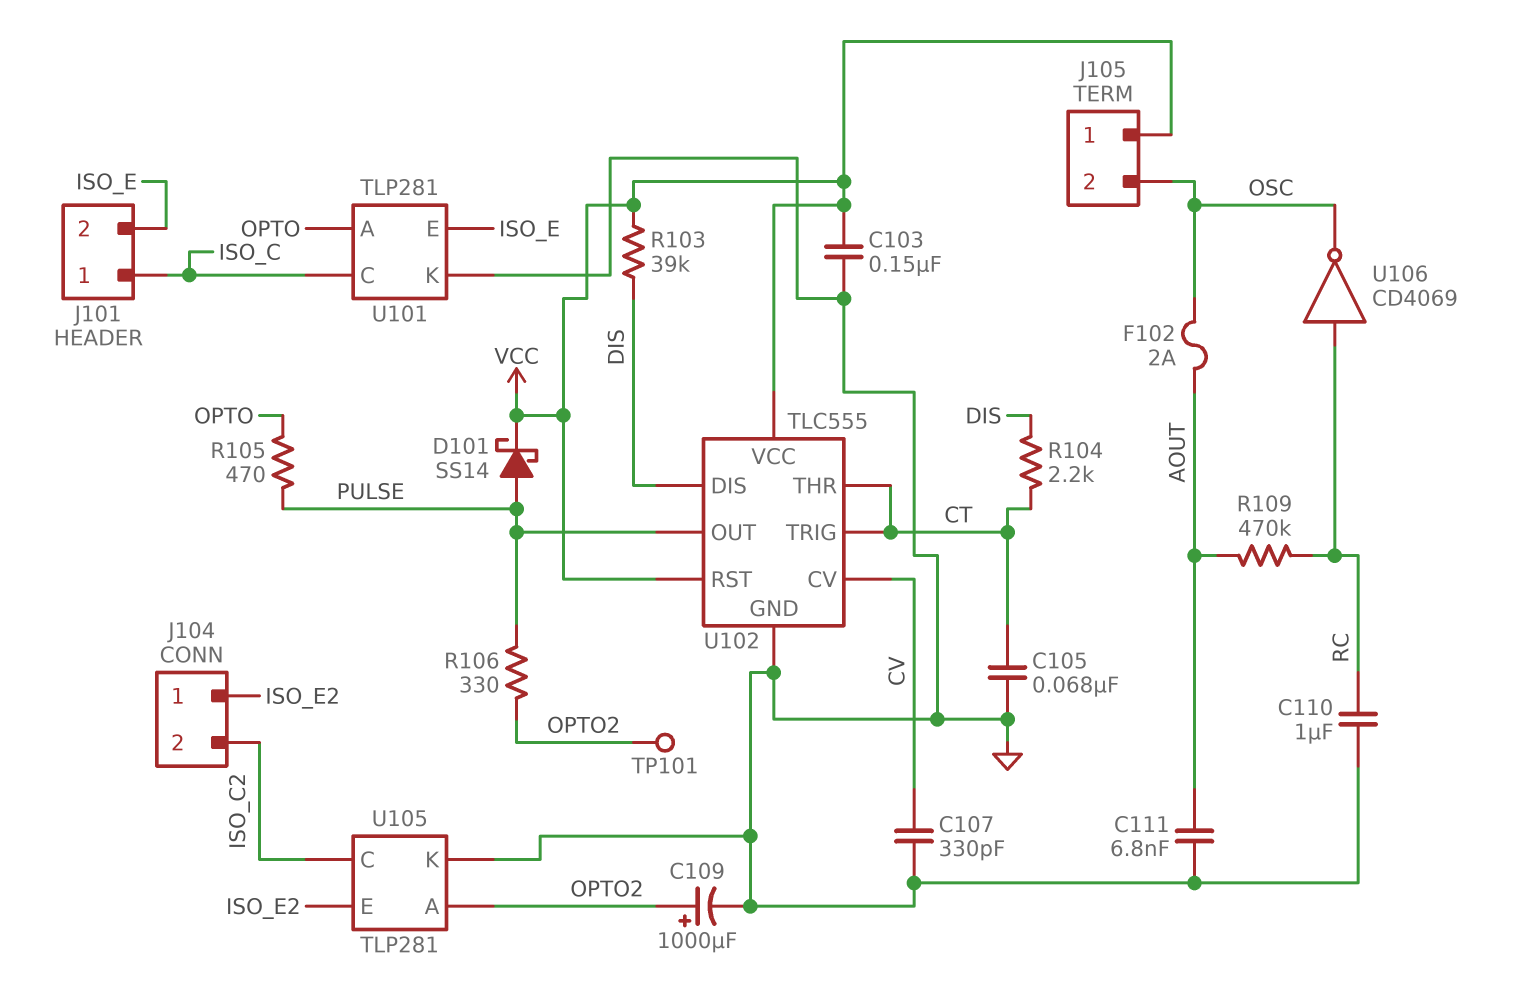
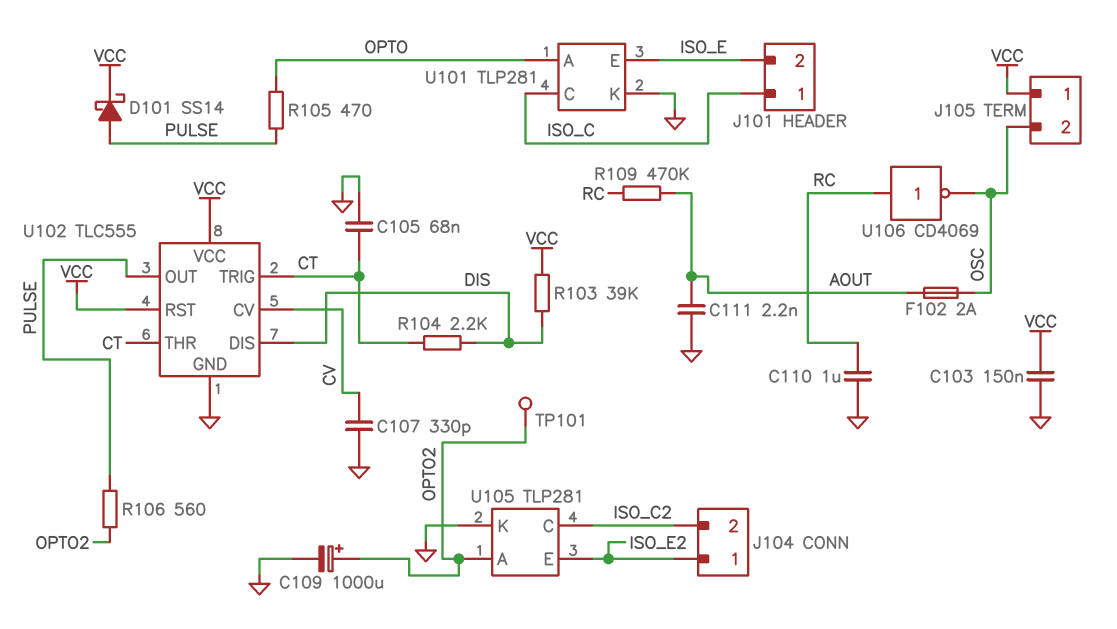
C111: 6.8nF (AOUT, GND) -> 2.2nF (AOUT, GND)
R106: 330 (OPTO2, PULSE) -> 560 (OPTO2, PULSE)

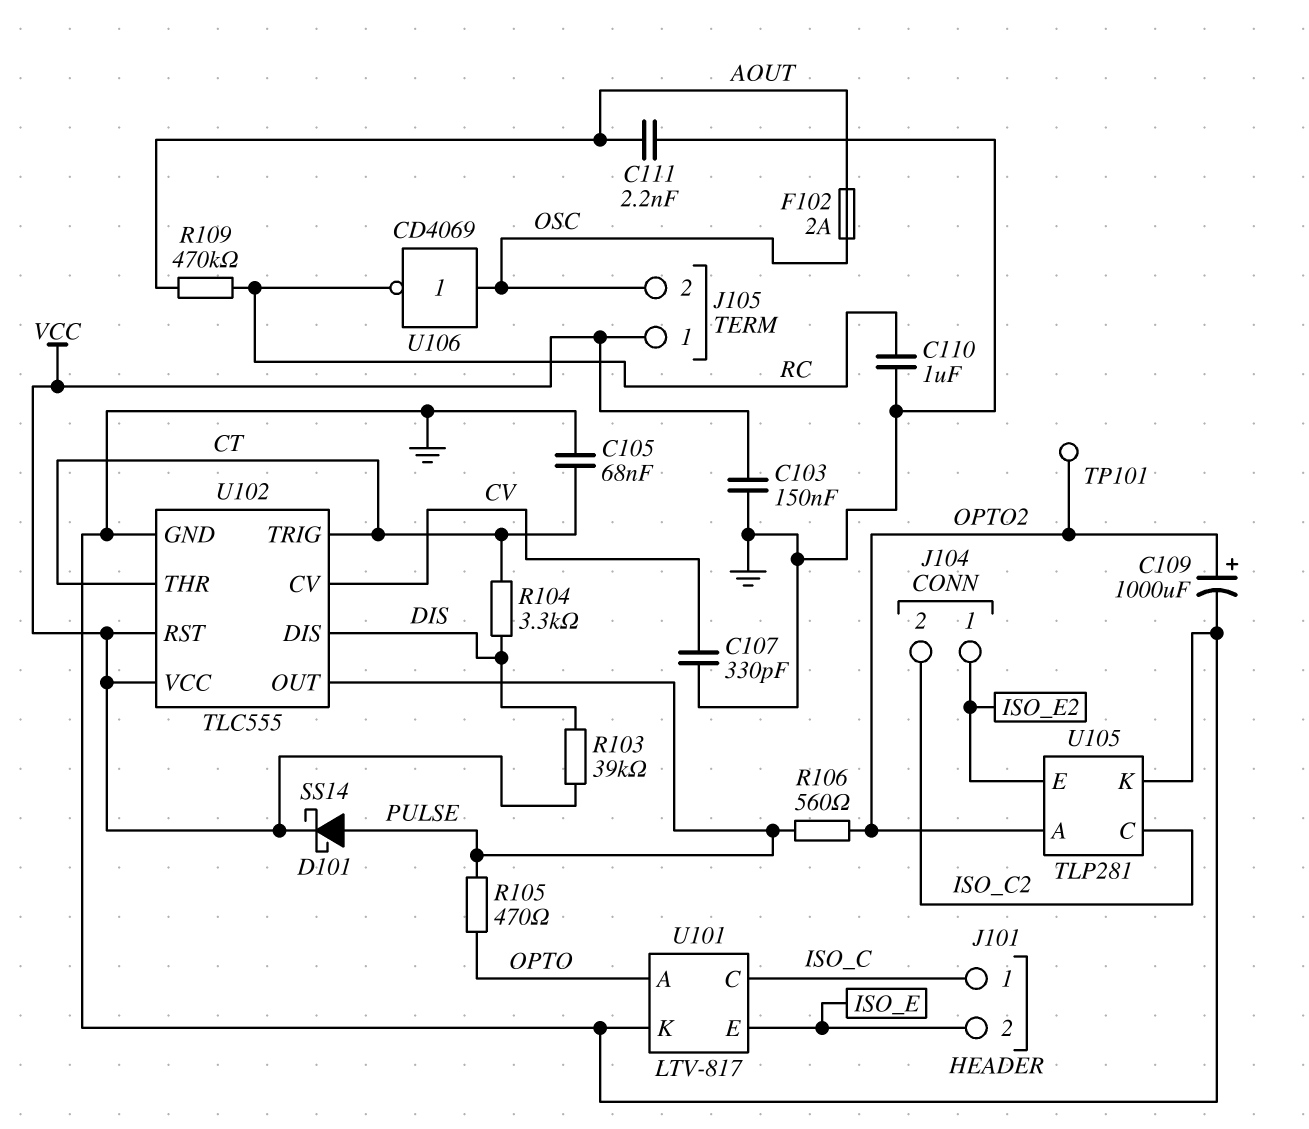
R104: 2.2k (CT, DIS) -> 3.3k (CT, DIS)
U101: TLP281 -> LTV-817
U106: NOT CD4069 (in RC, out OSC) -> NOT CD4069 (in OSC, out RC)

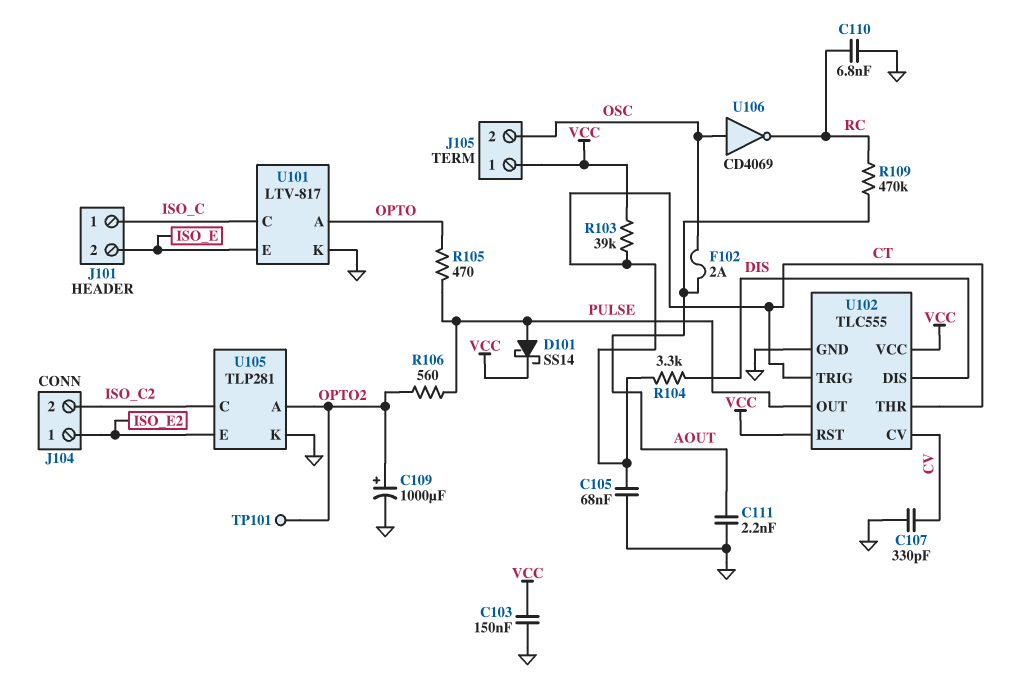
C110: 1uF (GND, RC) -> 6.8nF (GND, RC)
R103: 39k (DIS, VCC) -> 39k (CT, VCC)

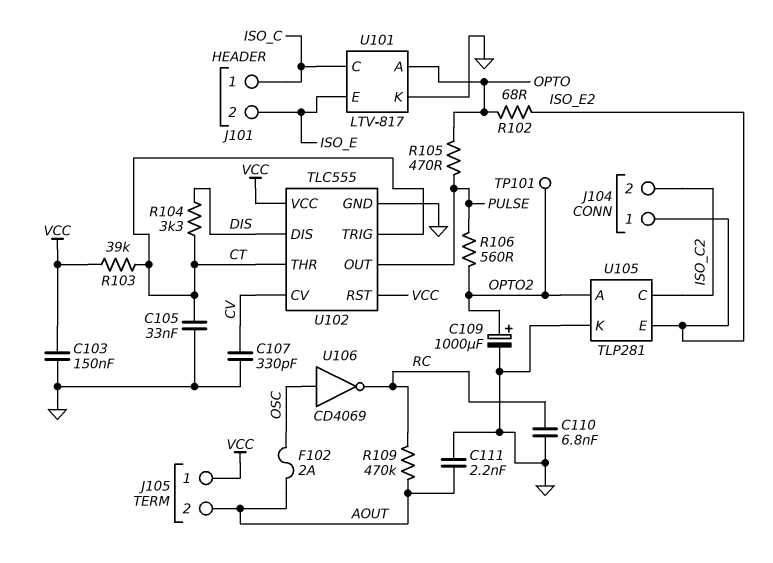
C105: 68nF (CT, GND) -> 33nF (CT, GND)
D101: schottky SS14 (A PULSE, K VCC) -> none
J105 pin 2: OSC -> AOUT
R102: none -> 68 (ISO_E2, OPTO)

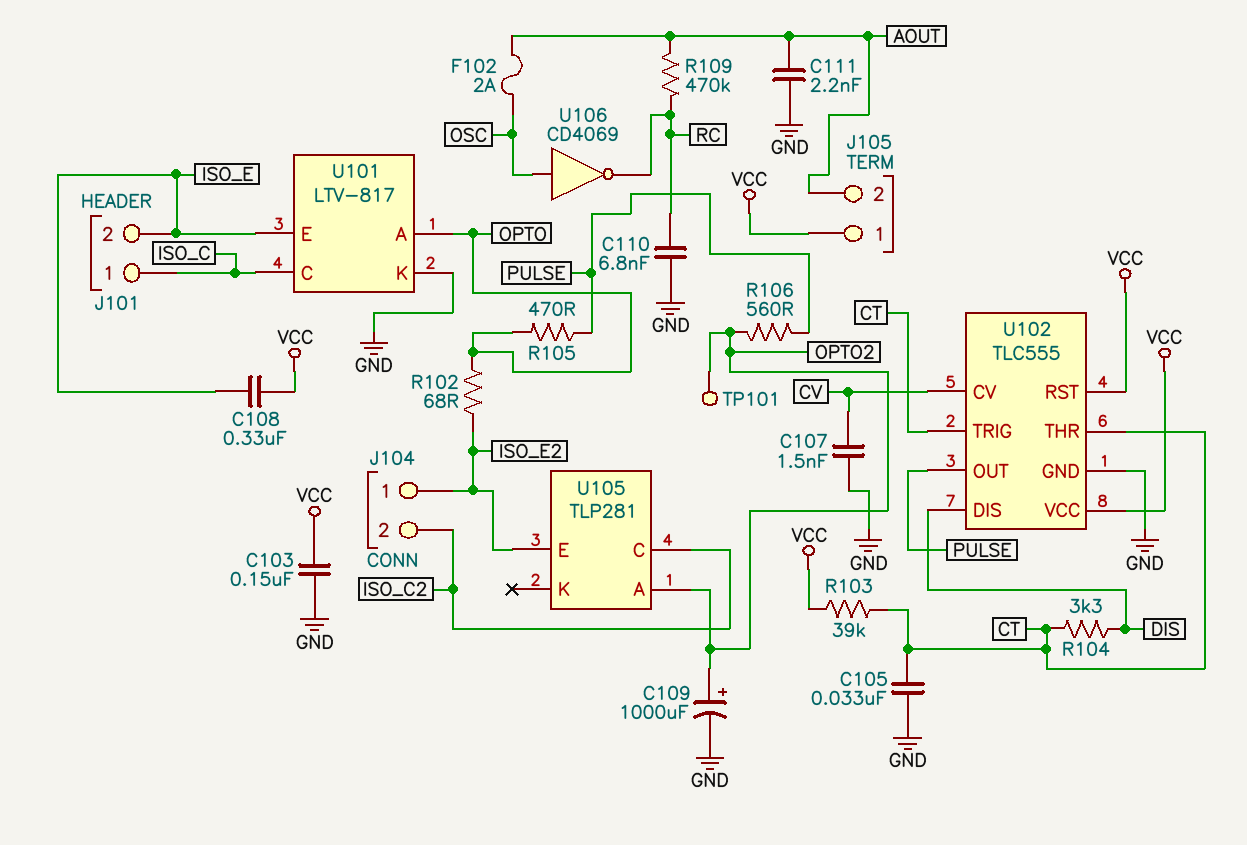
C107: 330pF (CV, GND) -> 1.5nF (CV, GND)
C108: none -> 330nF (ISO_E, VCC)
U105 pin K: GND -> none

